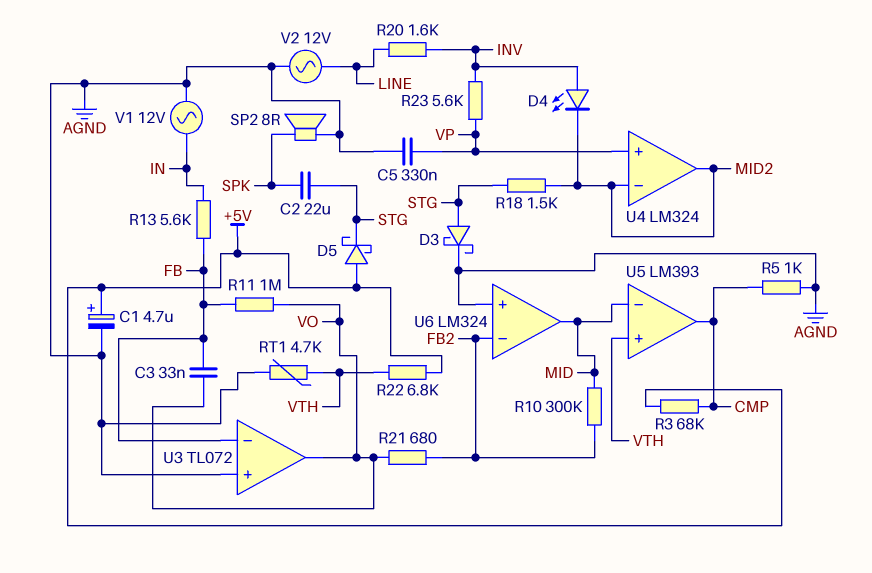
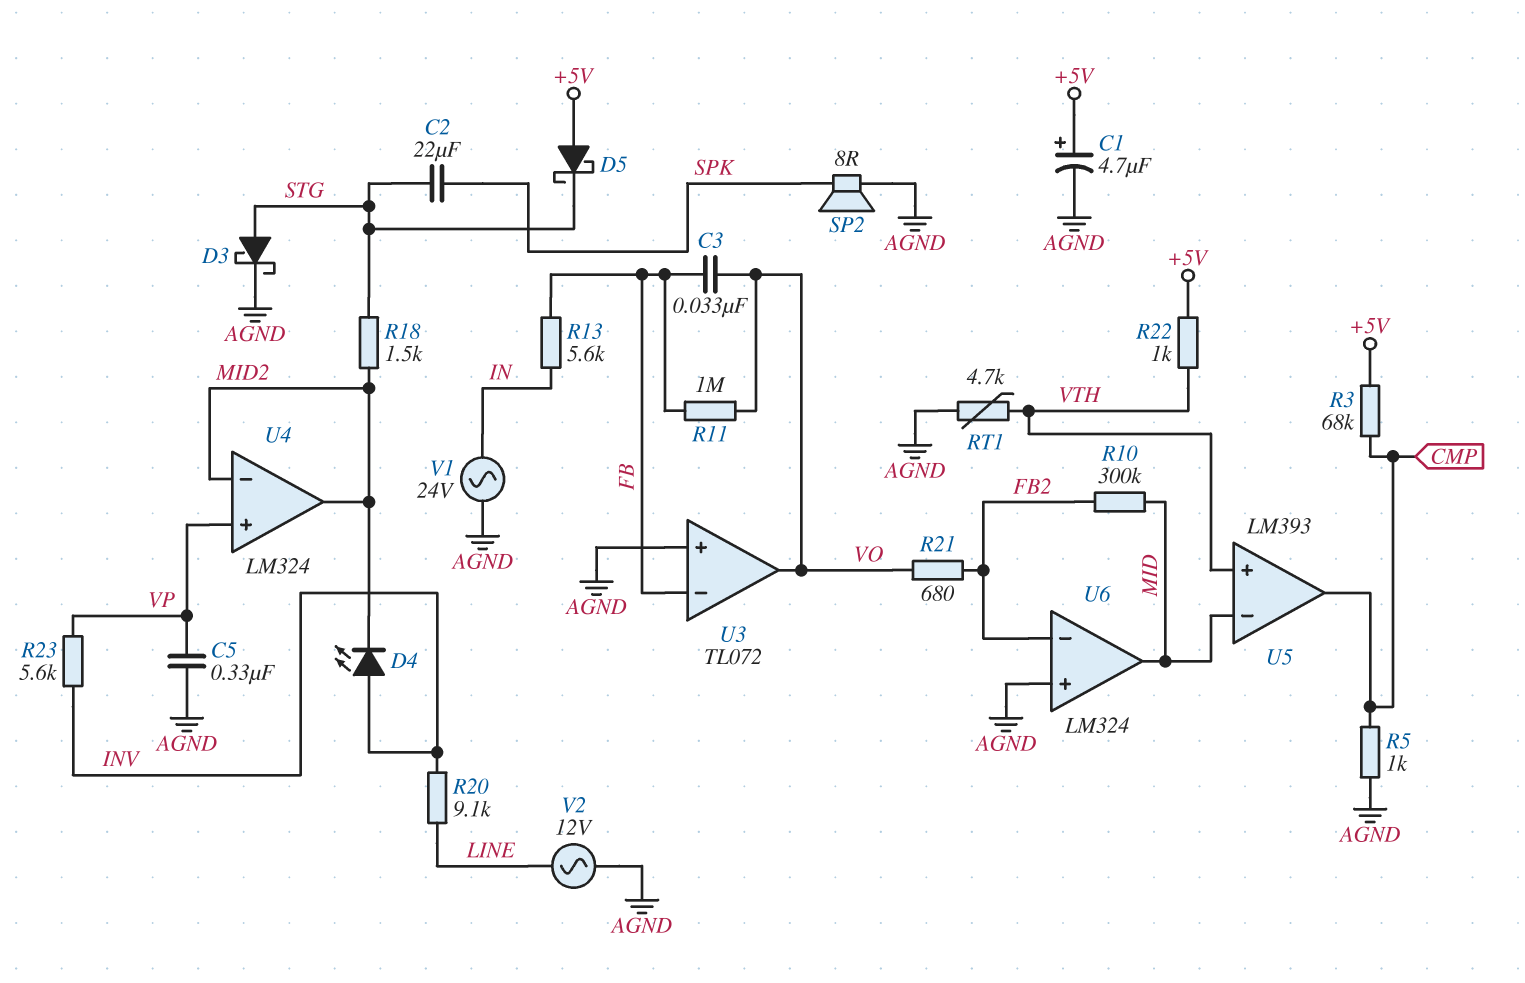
R20: 1.6k (INV, LINE) -> 9.1k (INV, LINE)
R22: 6.8k (+5V, VTH) -> 1k (+5V, VTH)
V1: AC 12V (AGND, IN) -> AC 24V (AGND, IN)

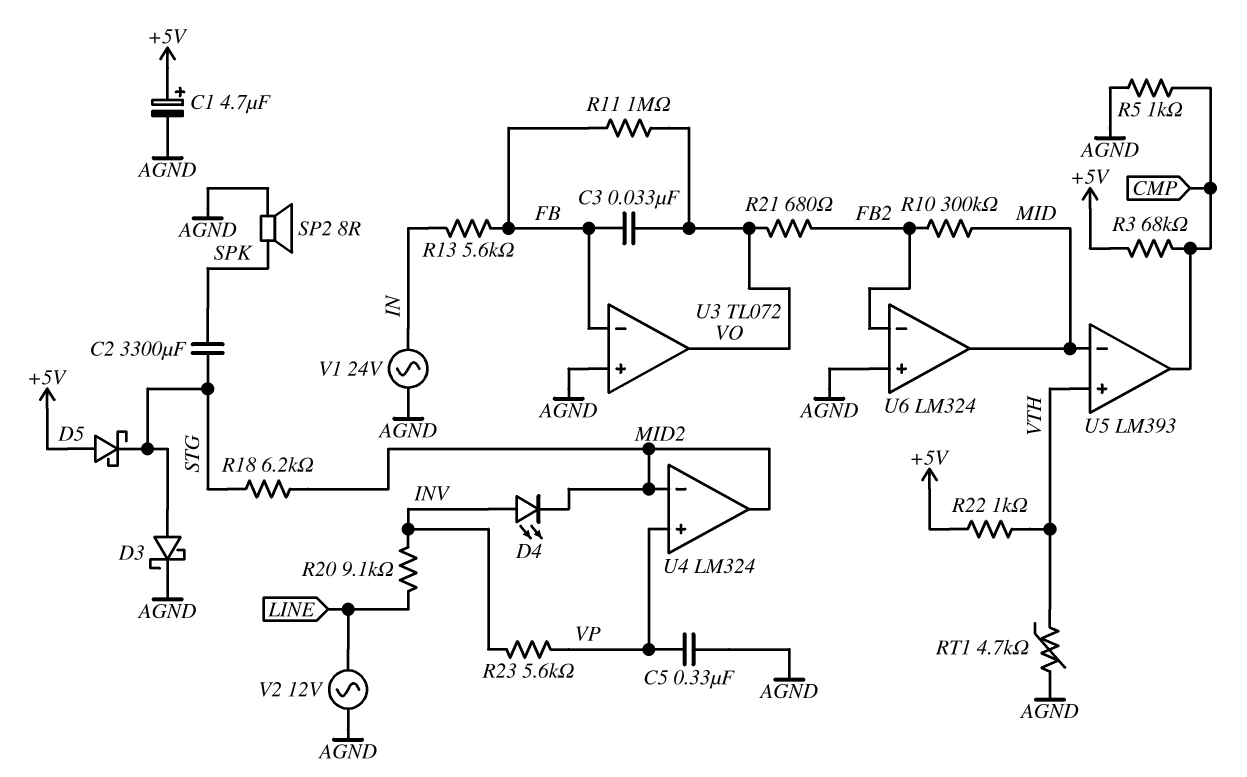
C2: 22uF (SPK, STG) -> 3300uF (SPK, STG)
R18: 1.5k (MID2, STG) -> 6.2k (MID2, STG)

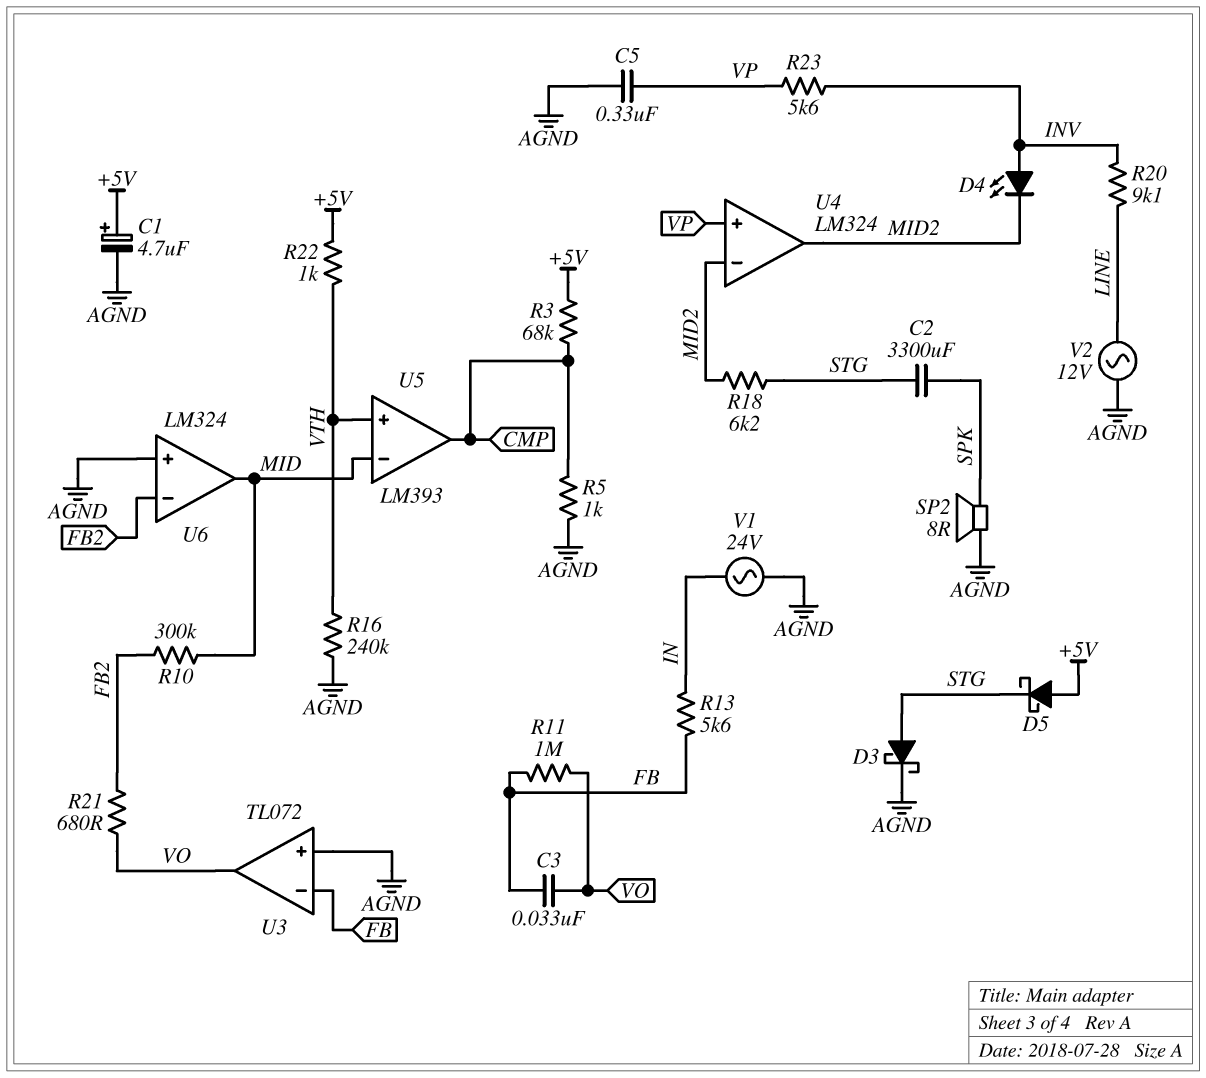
R16: none -> 240k (AGND, VTH)
RT1: 4.7k (AGND, VTH) -> none

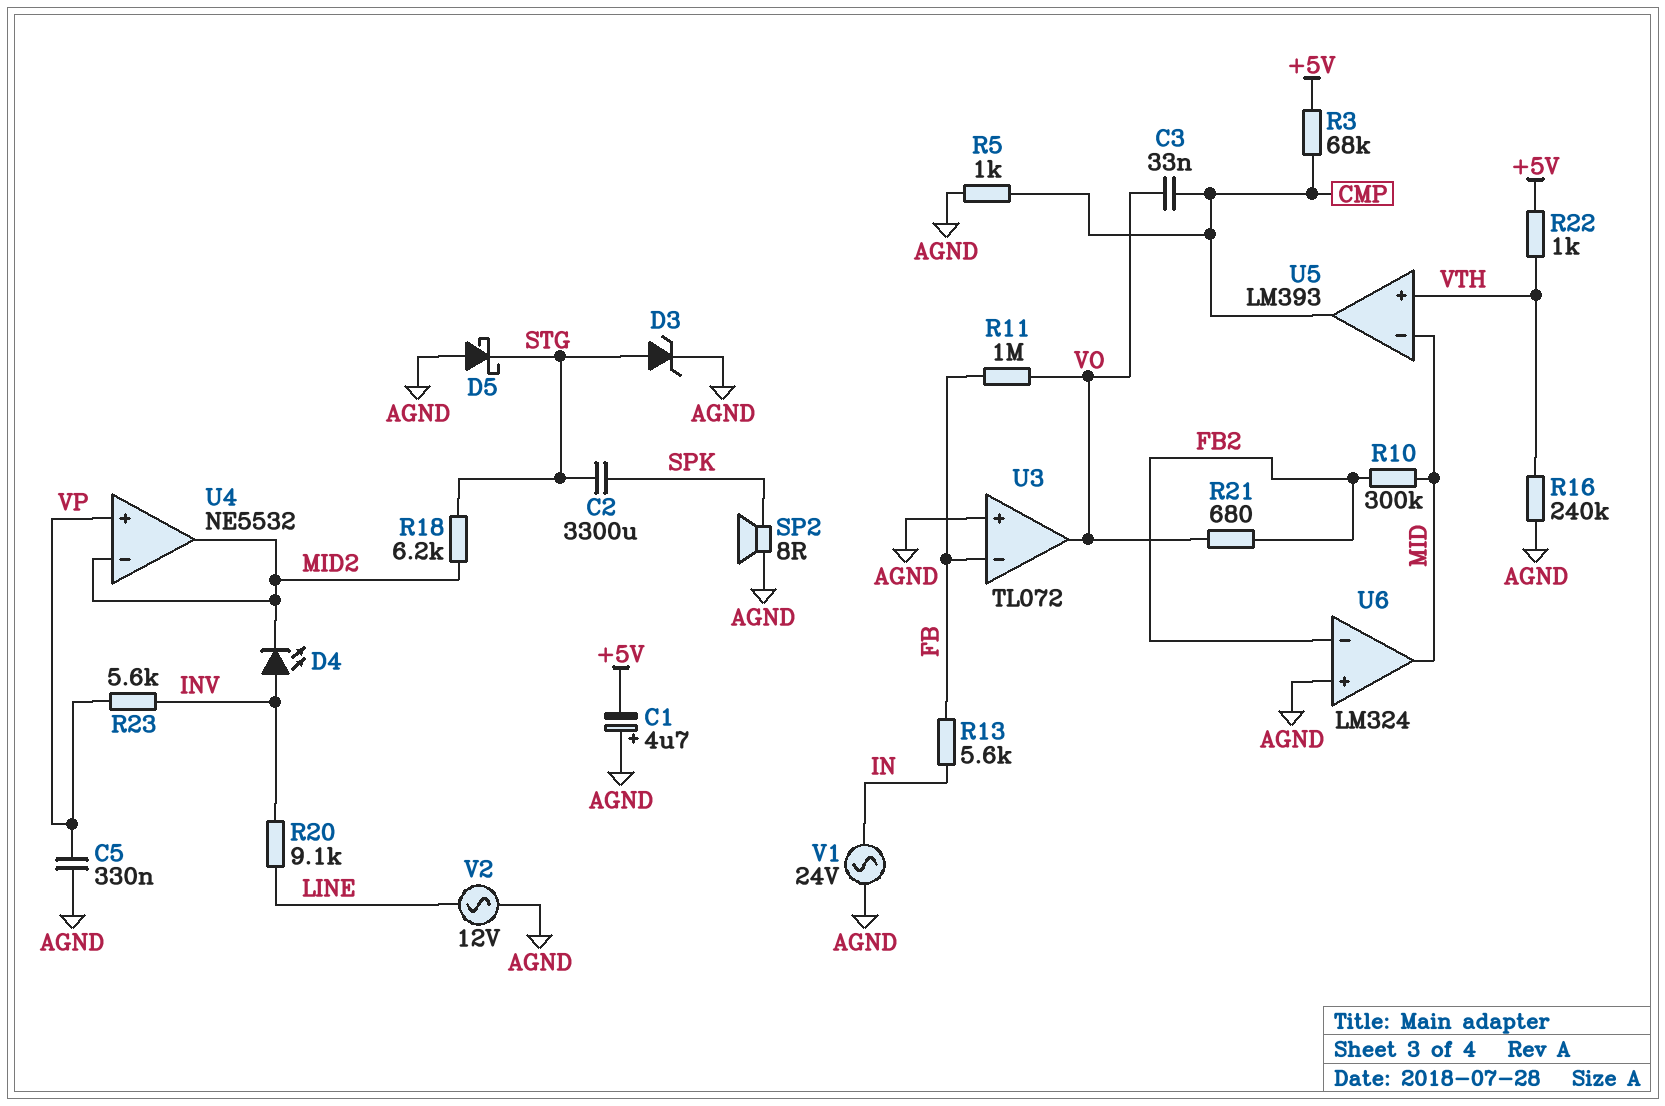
C1: 4.7uF (plus +5V, minus AGND) -> 4.7uF (plus AGND, minus +5V)
C3: 33nF (FB, VO) -> 33nF (CMP, VO)
D3: schottky (A STG, K AGND) -> zener (A STG, K AGND)
D5: schottky (A +5V, K STG) -> schottky (A AGND, K STG)
U4: LM324 -> NE5532

